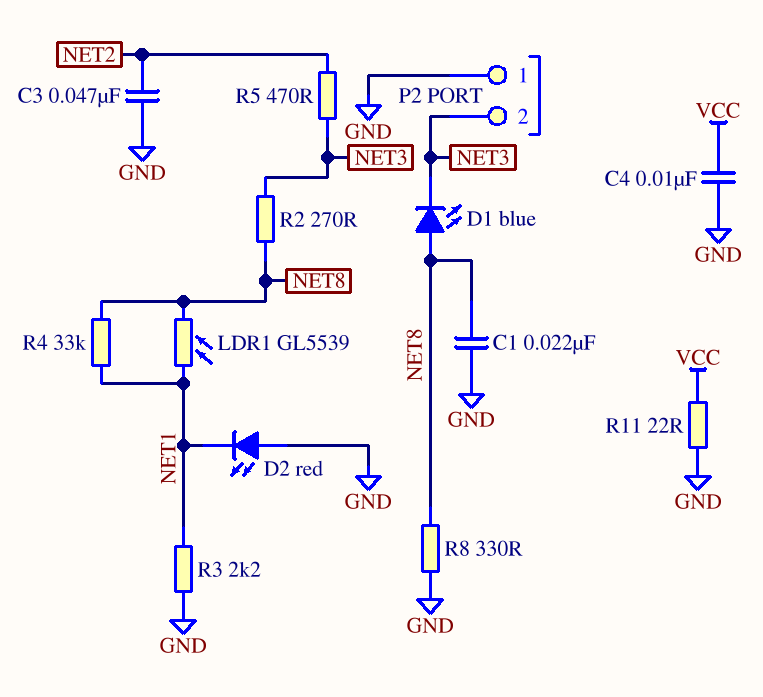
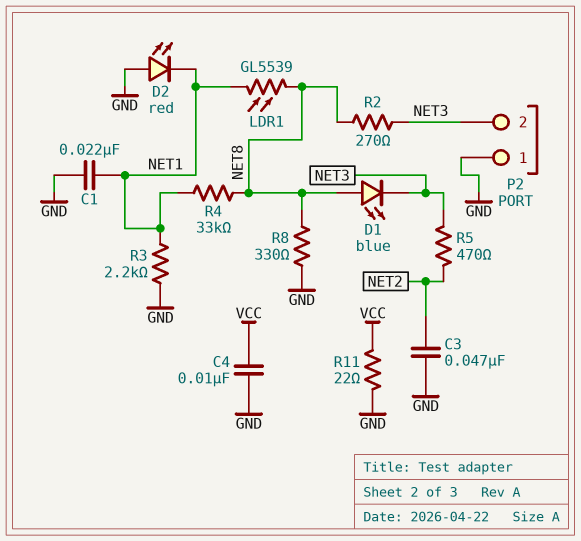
C1: 22nF (GND, NET8) -> 22nF (GND, NET1)

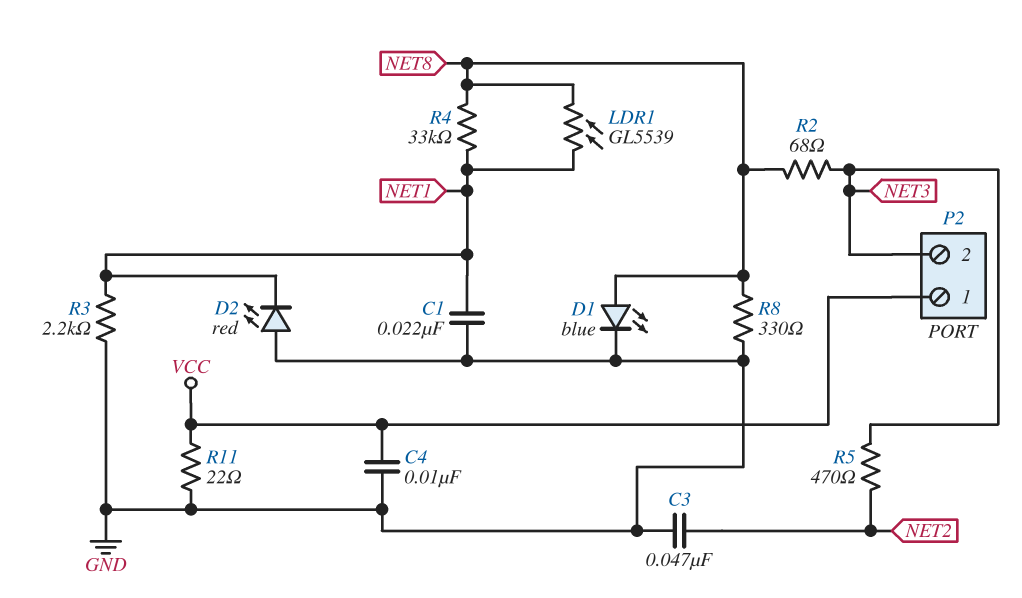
D1: LED blue (A NET8, K NET3) -> LED blue (A NET8, K GND)
P2 pin 1: GND -> VCC
R2: 270 (NET3, NET8) -> 68 (NET3, NET8)

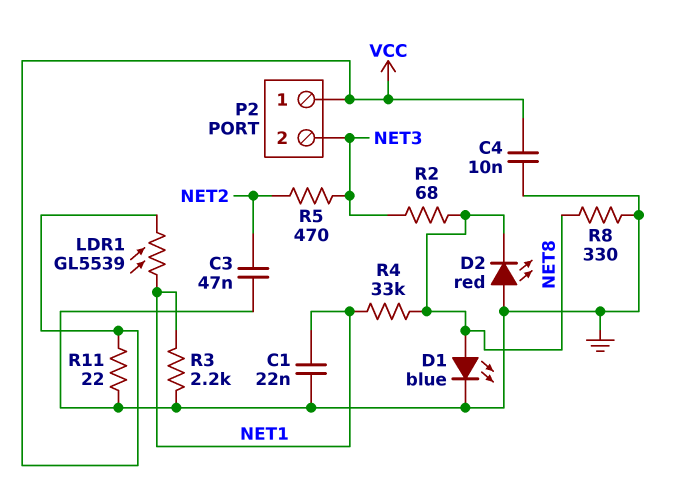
D2: LED red (A GND, K NET1) -> LED red (A GND, K NET8)
LDR1: GL5539 (NET1, NET8) -> GL5539 (NET1, VCC)

